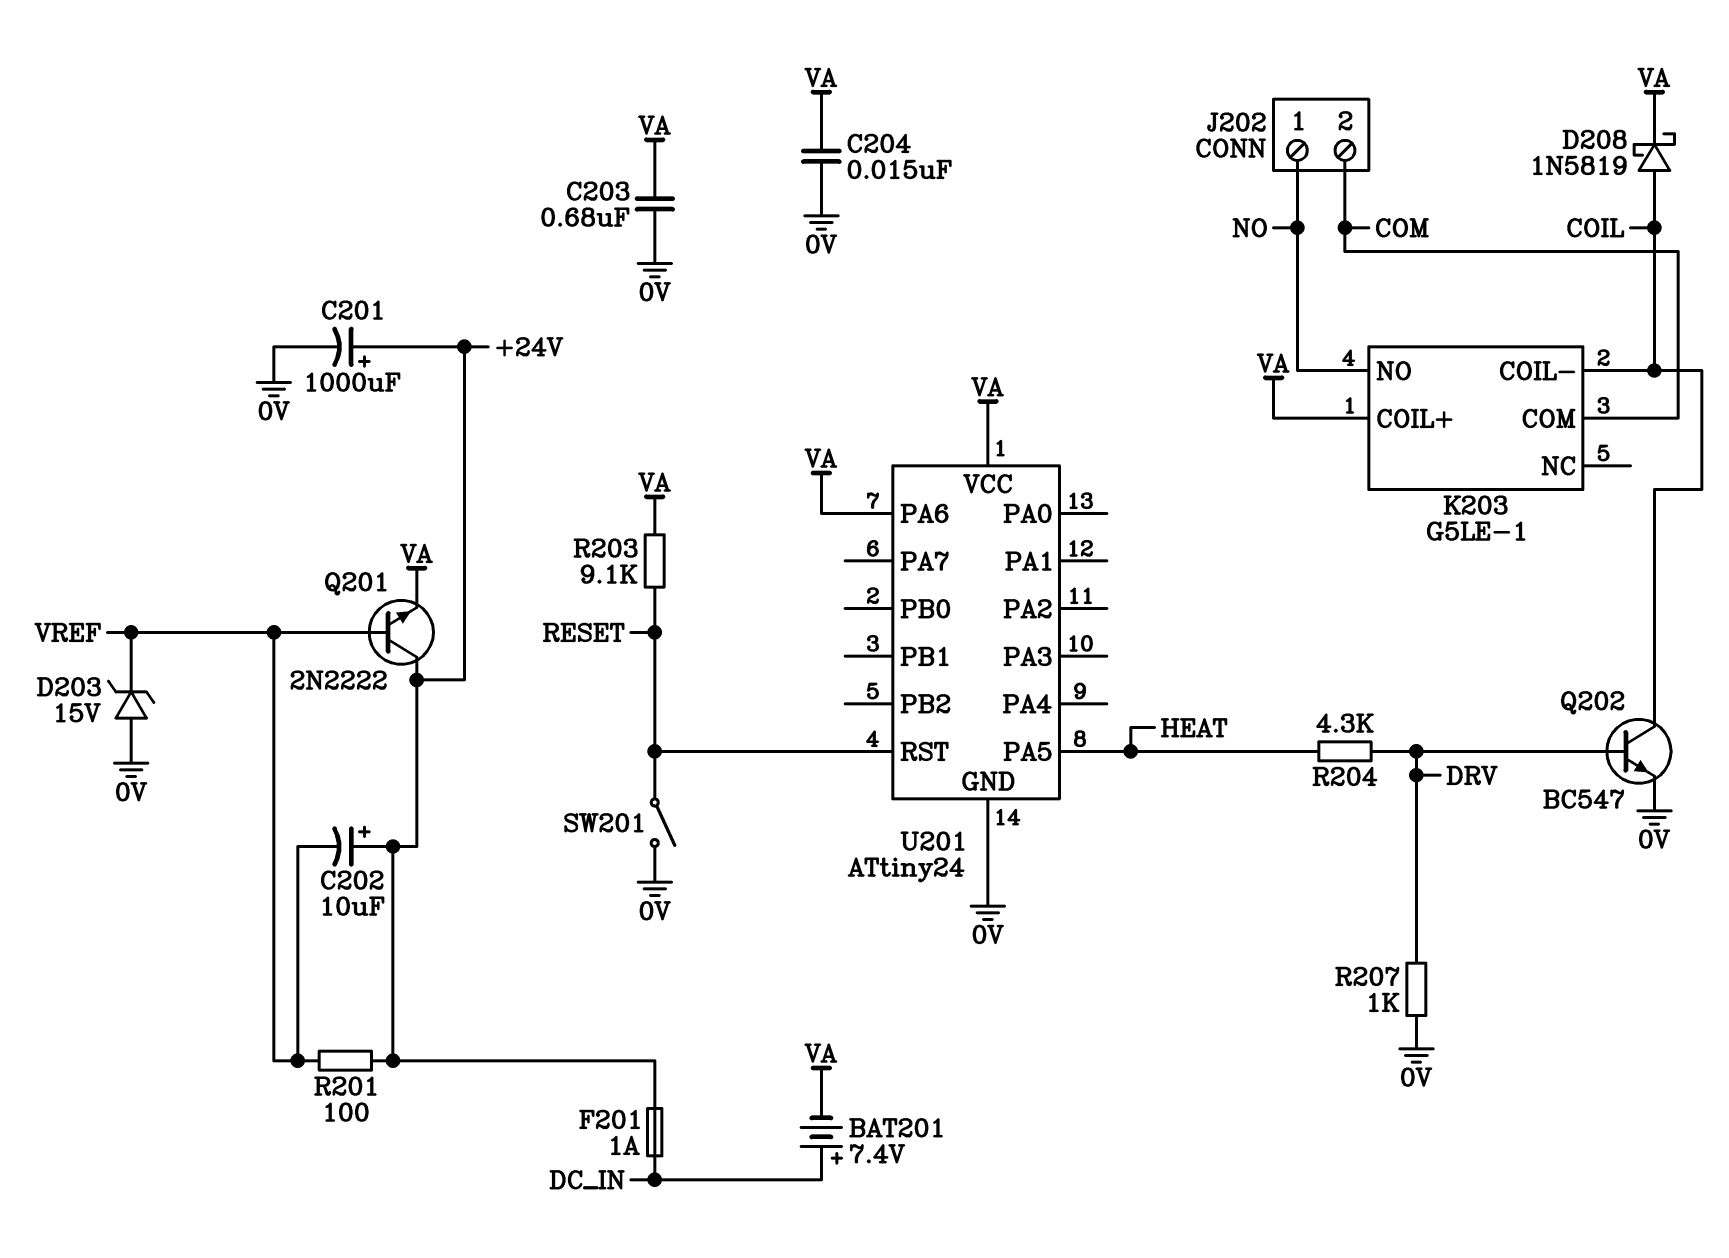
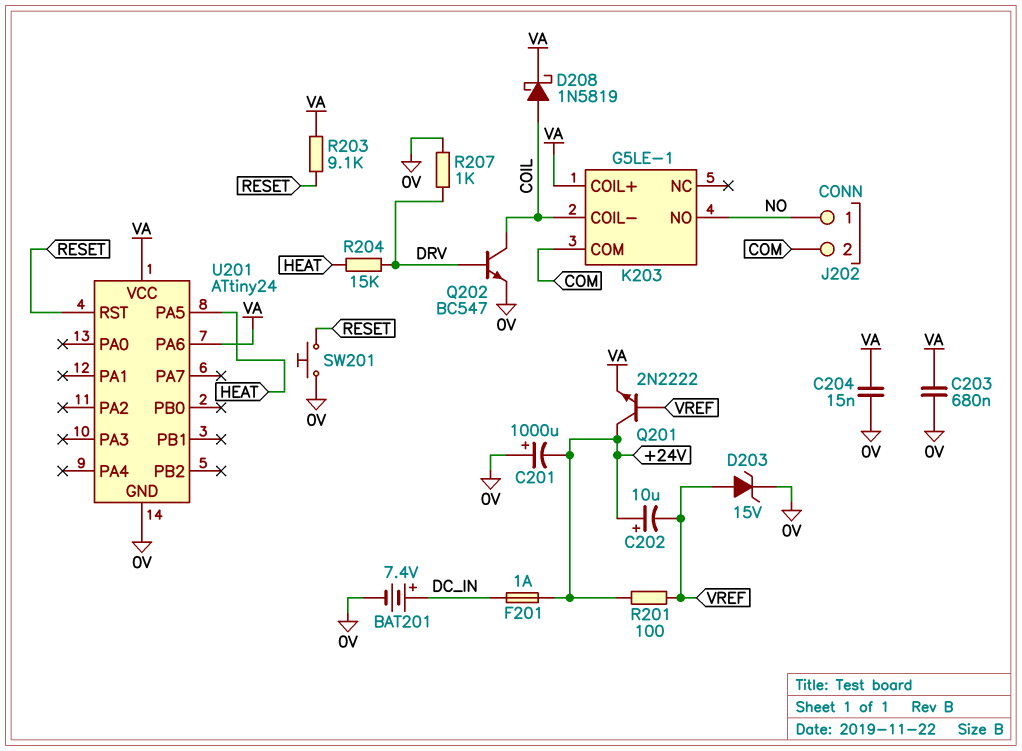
BAT201: 7.4V (plus DC_IN, minus VA) -> 7.4V (plus DC_IN, minus 0V)
C201: 1000uF (plus +24V, minus 0V) -> 1000uF (plus 0V, minus +24V)
D203: zener 15V (A 0V, K VREF) -> zener 15V (A VREF, K 0V)
R204: 4.3k (DRV, HEAT) -> 15k (DRV, HEAT)
SW201: switch (0V, RESET) -> button (0V, RESET)

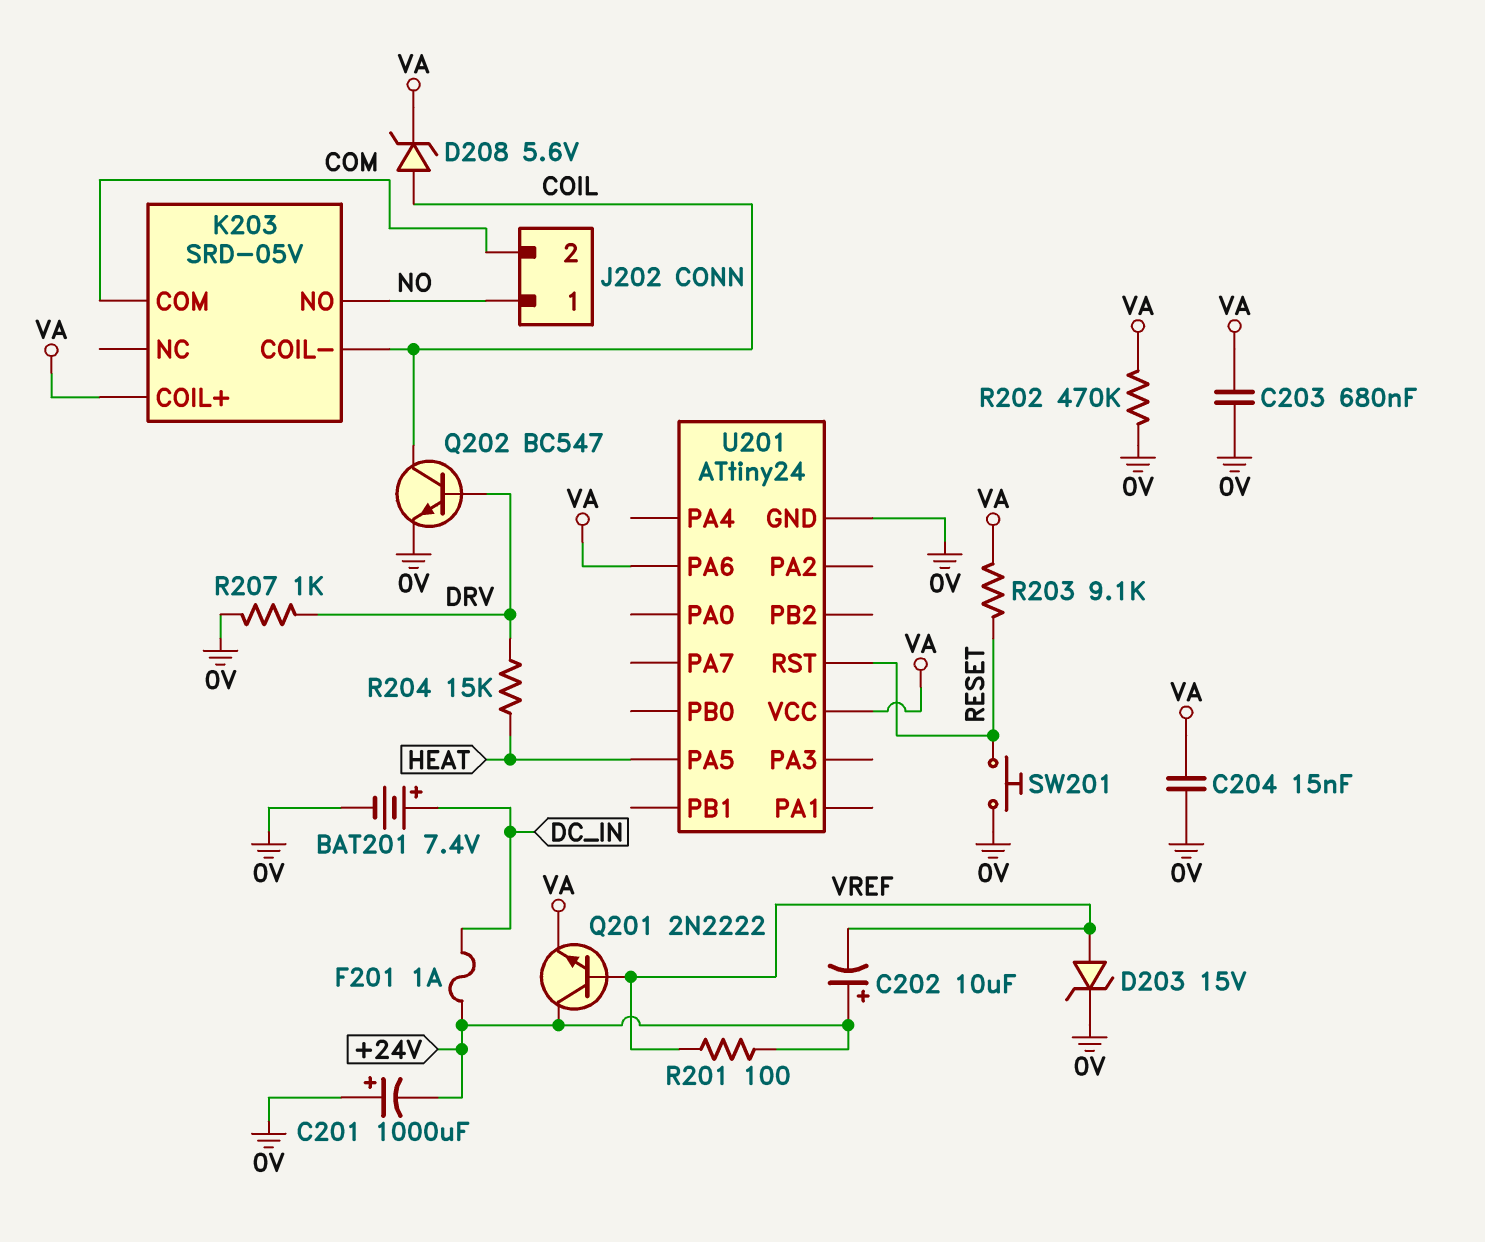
D208: schottky 1N5819 (A COIL, K VA) -> zener 5.6V (A COIL, K VA)
K203: G5LE-1 -> SRD-05V
R202: none -> 470k (0V, VA)

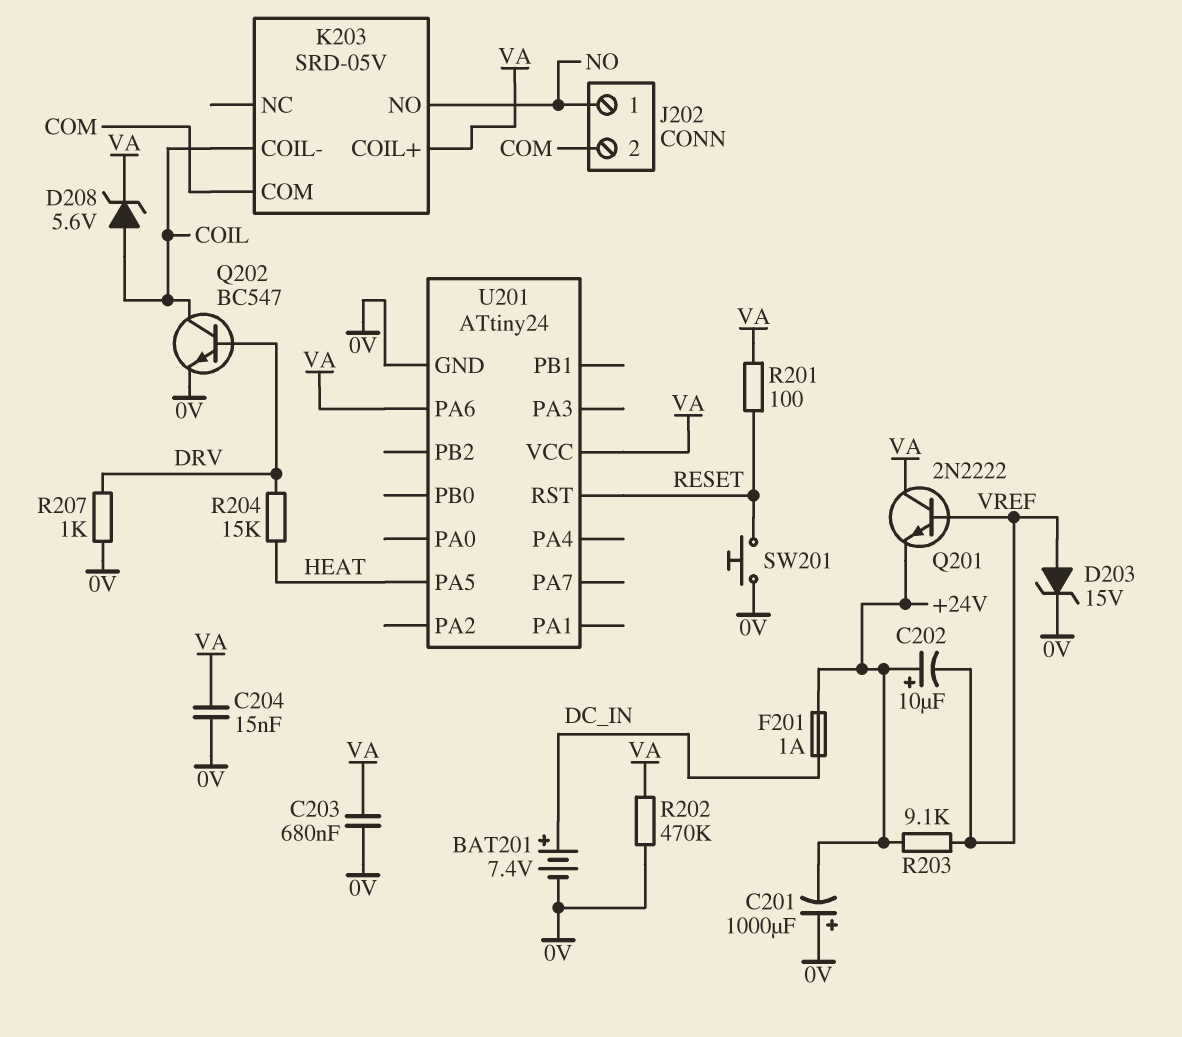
Q201: NPN 2N2222 (B VREF, C +24V, E VA) -> NPN 2N2222 (B VREF, C VA, E +24V)
R201: 100 (+24V, VREF) -> 100 (RESET, VA)
R203: 9.1k (RESET, VA) -> 9.1k (+24V, VREF)

